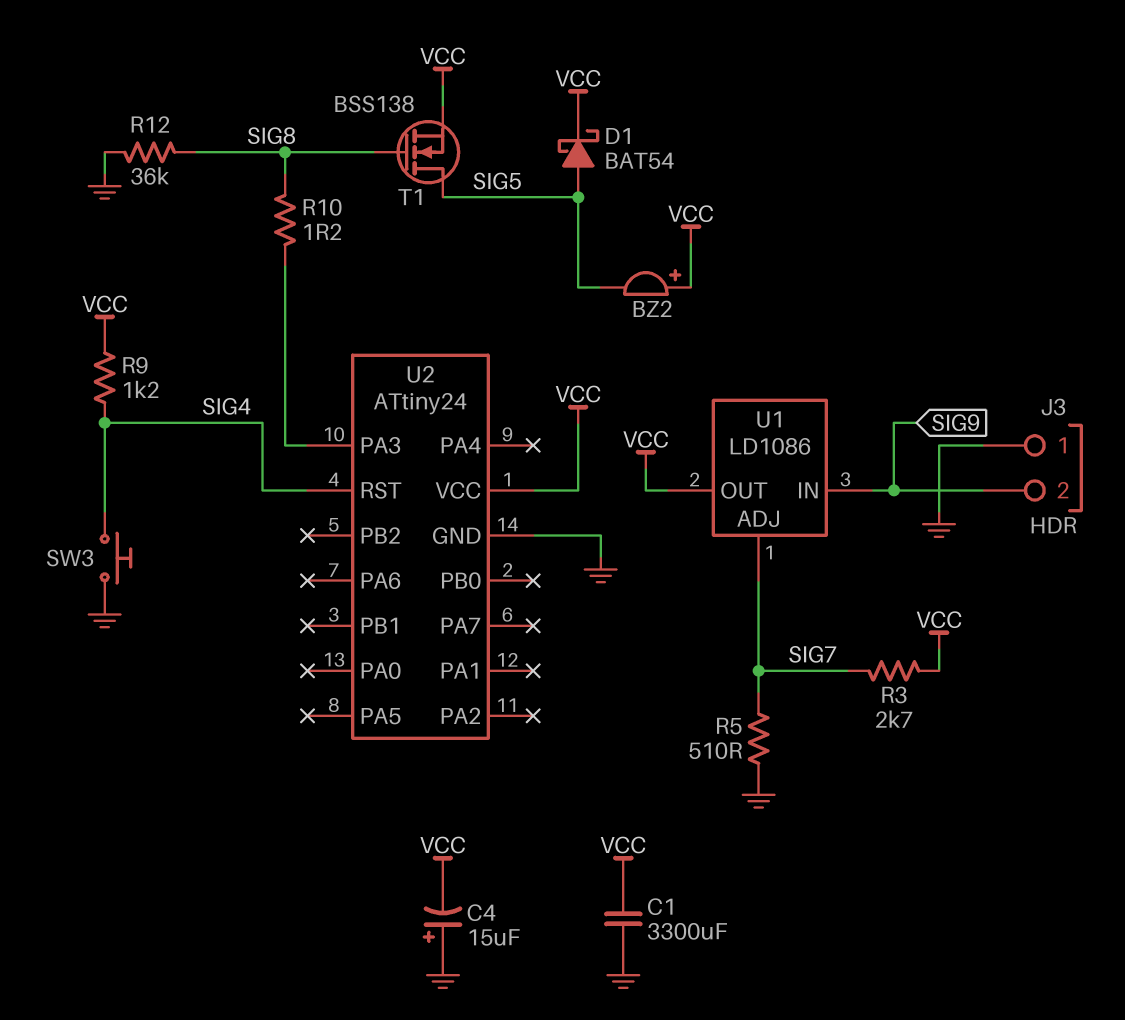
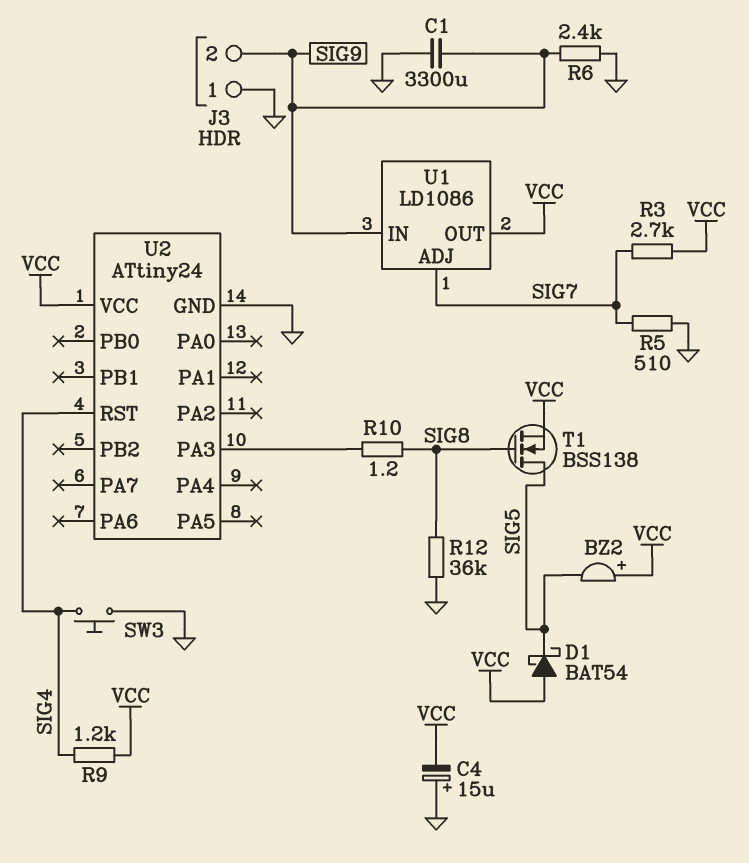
C1: 3300uF (GND, VCC) -> 3300uF (GND, SIG9)
D1: schottky BAT54 (A SIG5, K VCC) -> schottky BAT54 (A VCC, K SIG5)
R6: none -> 2.4k (GND, SIG9)

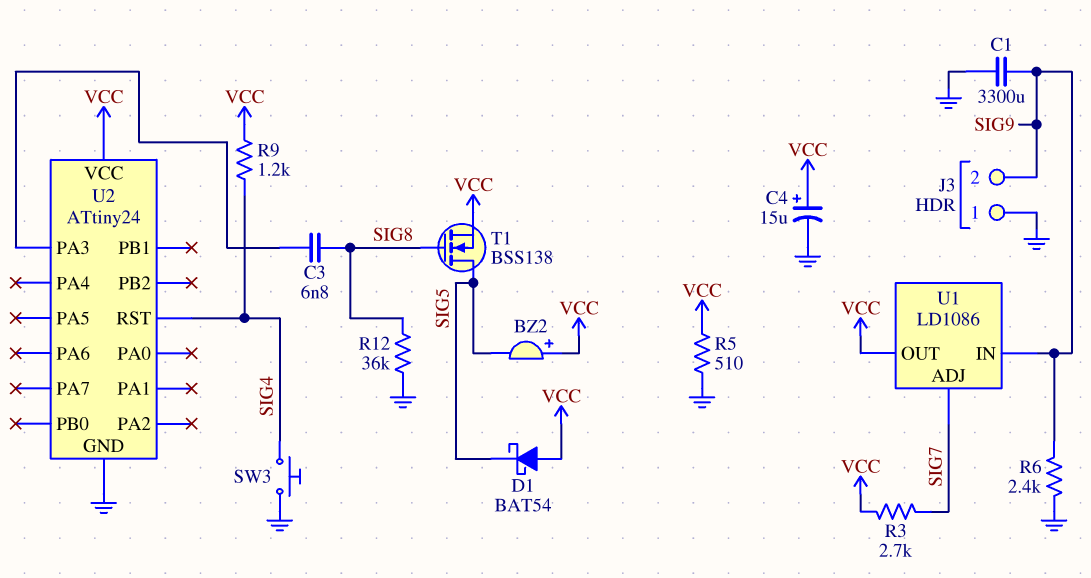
C3: none -> 6.8nF (SIG8, U2/PA3)
C4: 15uF (plus GND, minus VCC) -> 15uF (plus VCC, minus GND)
R5: 510 (GND, SIG7) -> 510 (GND, VCC)
R10: 1.2 (SIG8, U2/PA3) -> none

